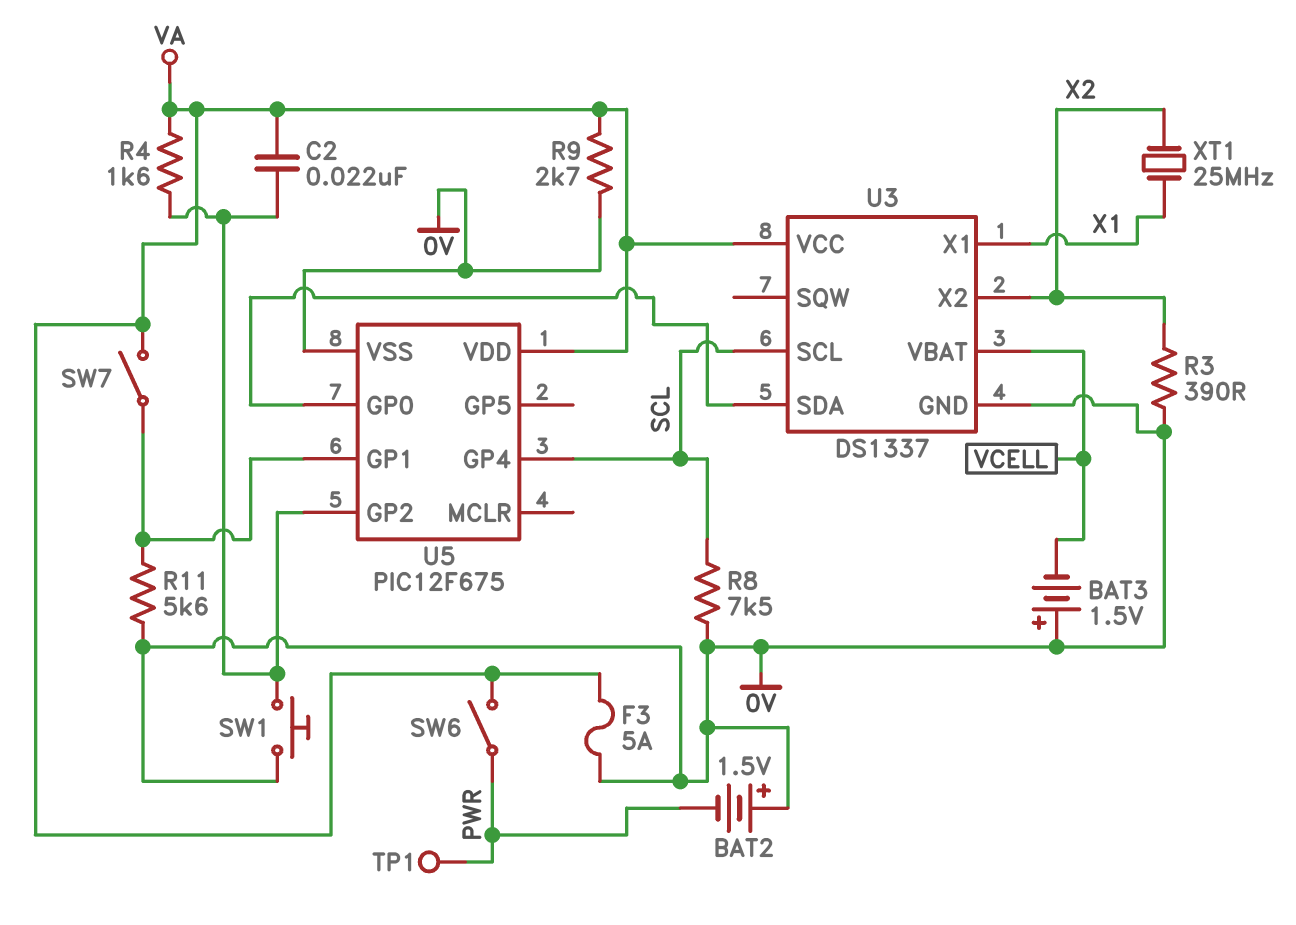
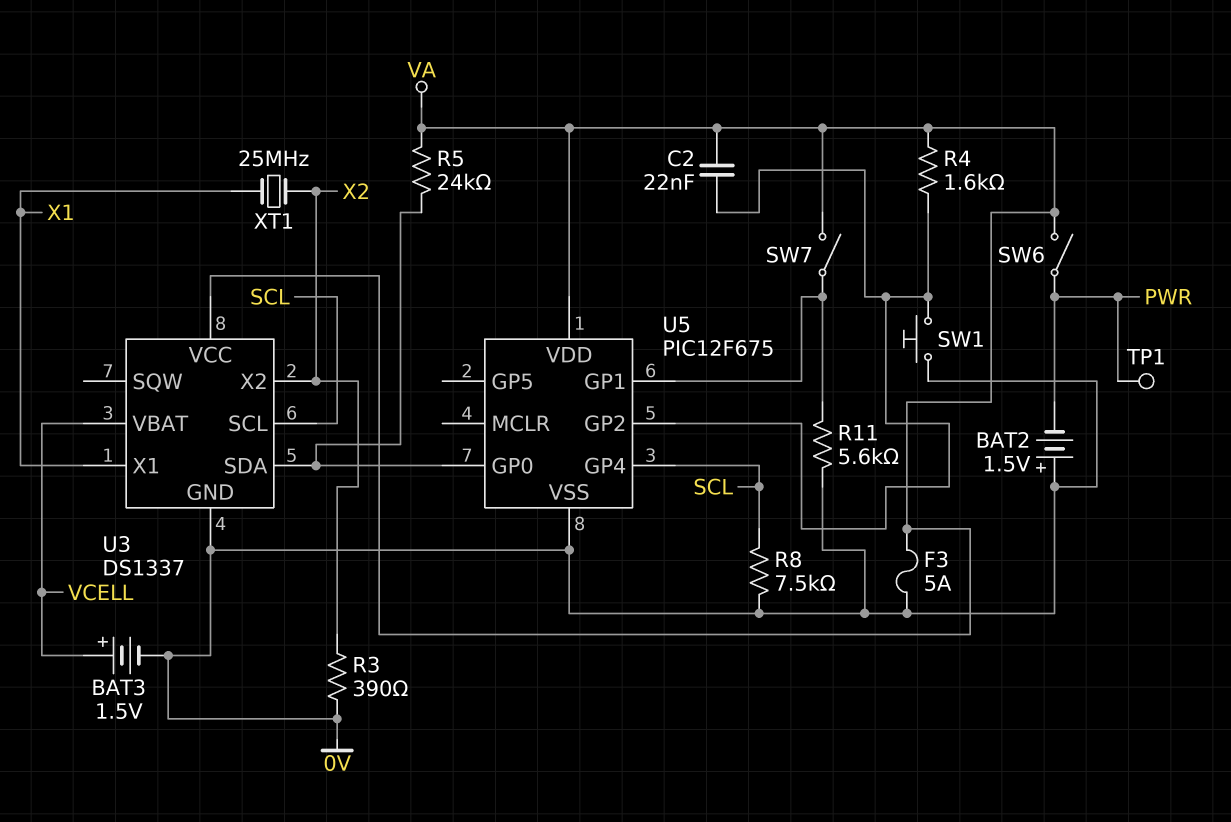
BAT3: 1.5V (plus 0V, minus VCELL) -> 1.5V (plus VCELL, minus 0V)
R5: none -> 24k (U3/SDA, VA)
R9: 2.7k (0V, VA) -> none

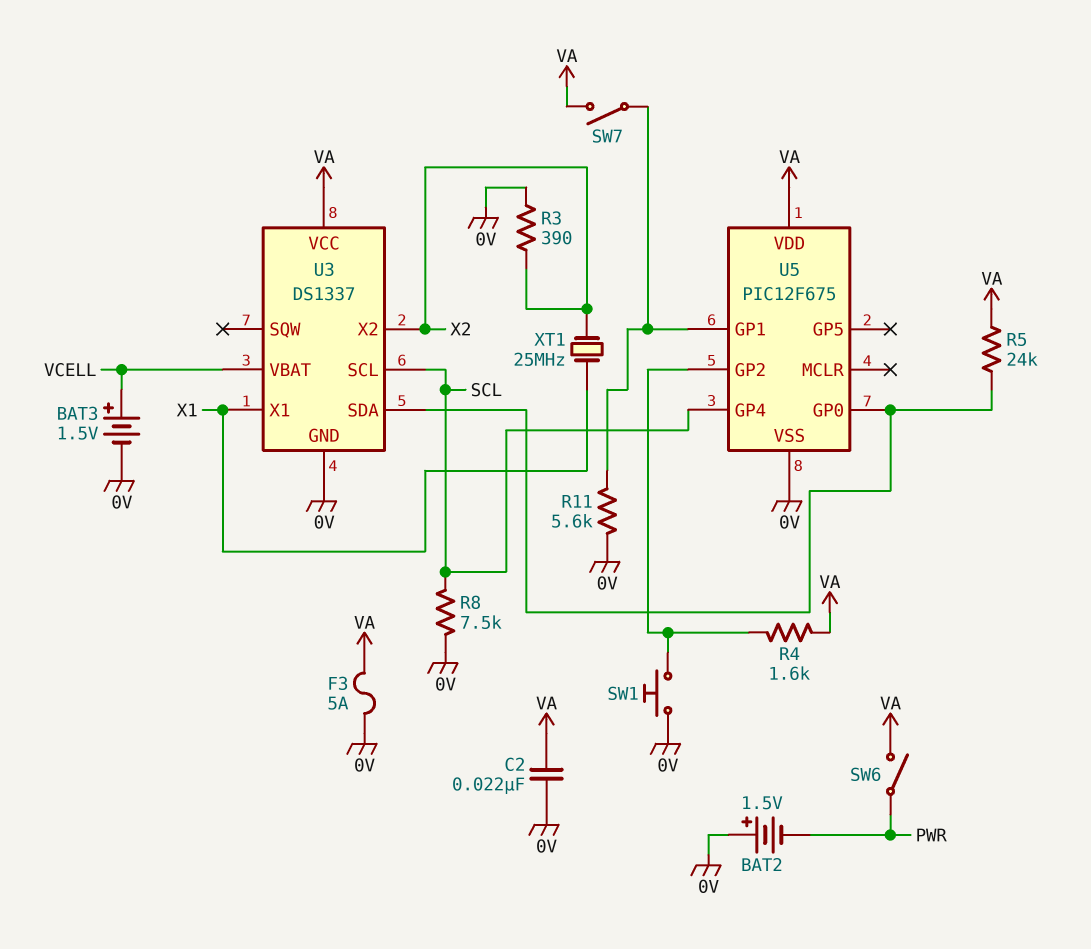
C2: 22nF (U5/GP2, VA) -> 22nF (0V, VA)
TP1: test point (PWR) -> none

